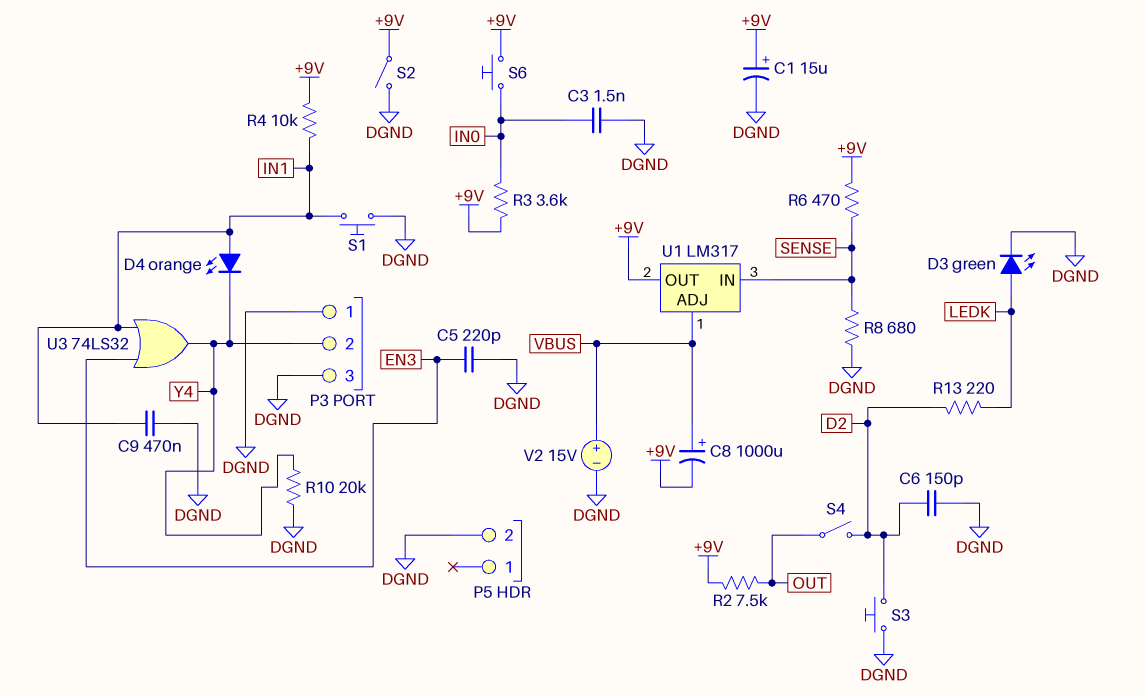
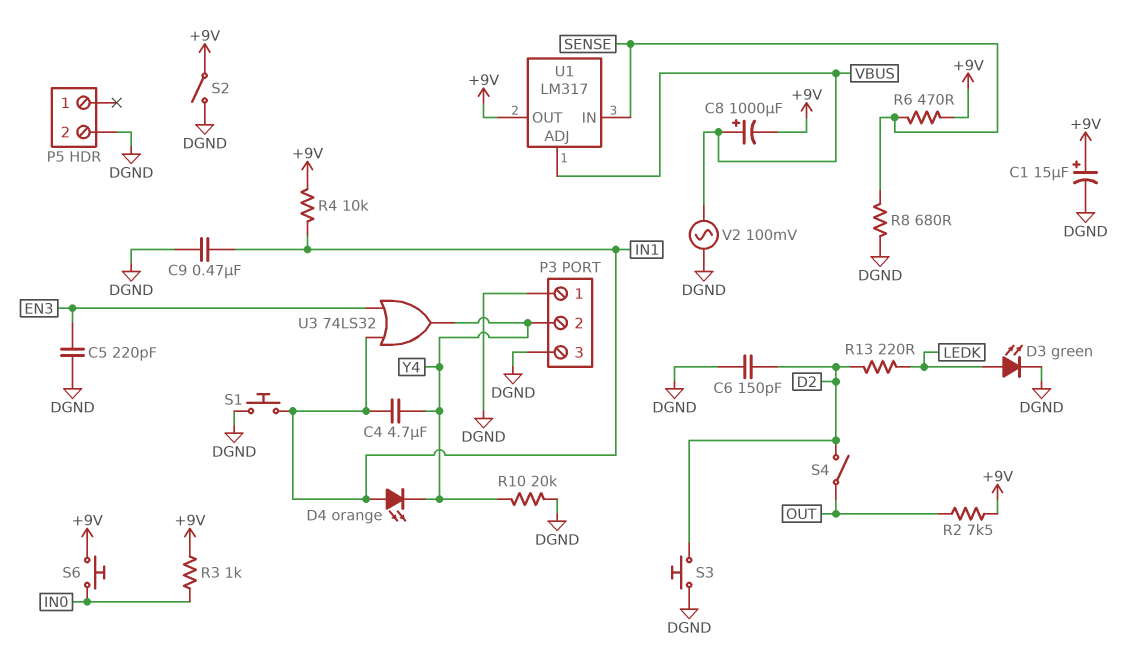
C3: 1.5nF (DGND, IN0) -> none
C4: none -> 4.7uF (IN1, Y4)
R3: 3.6k (+9V, IN0) -> 1k (+9V, IN0)
V2: 15V (plus VBUS, minus DGND) -> AC 100mV (DGND, VBUS)

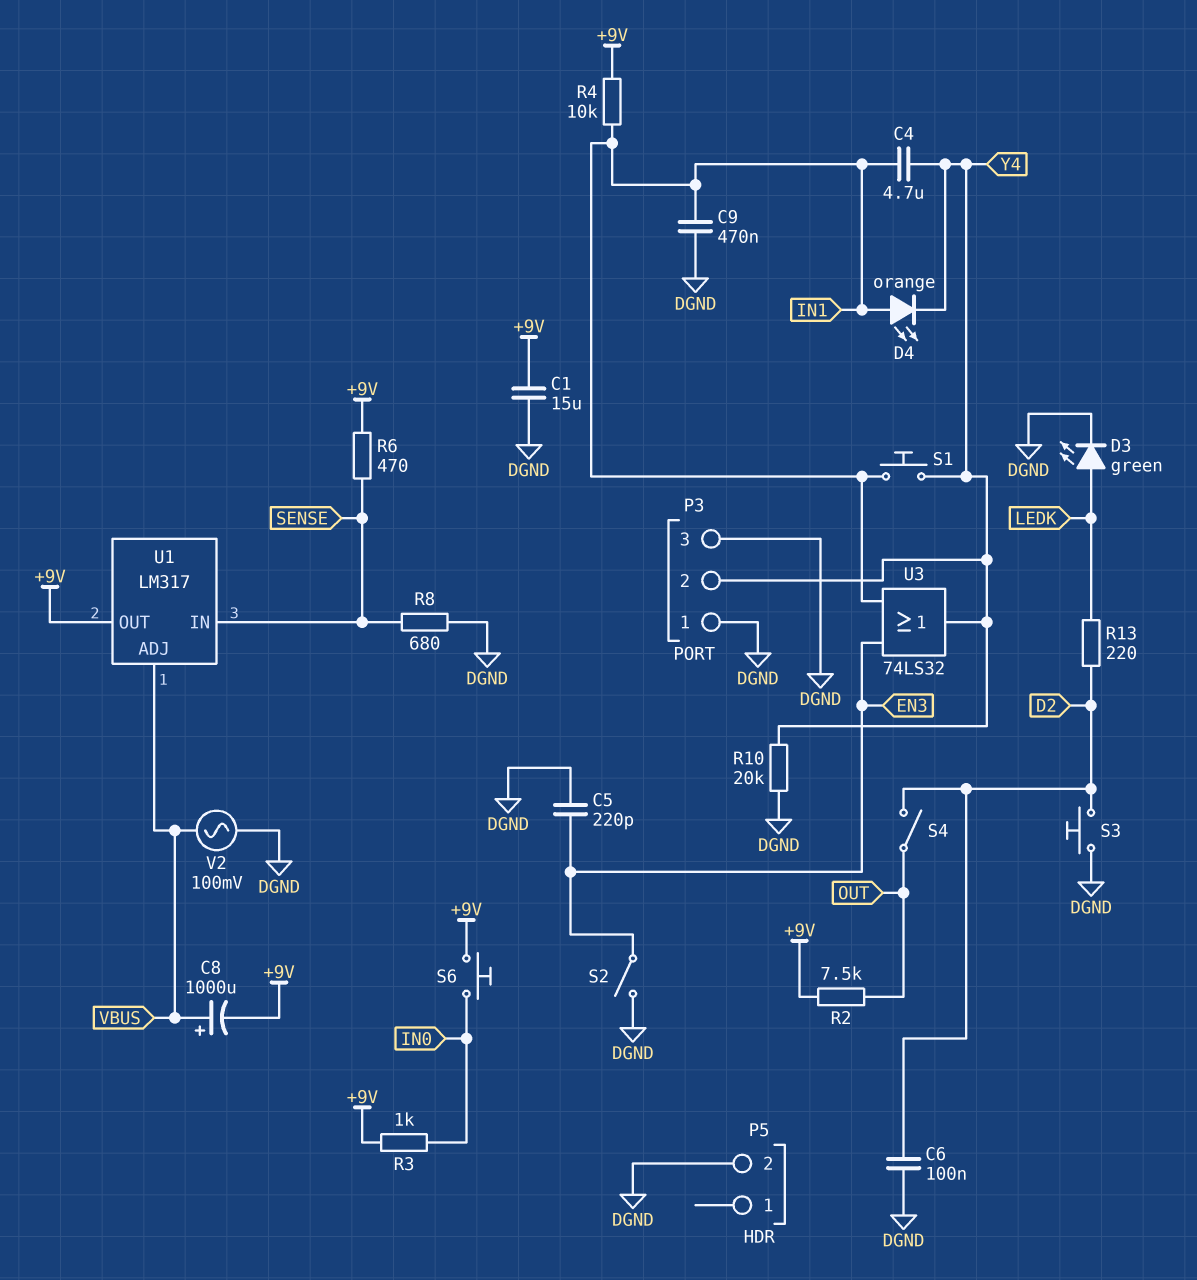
C1: 15uF (plus +9V, minus DGND) -> 15uF (+9V, DGND)
C6: 150pF (D2, DGND) -> 100nF (D2, DGND)
S1: button (DGND, IN1) -> button (IN1, Y4)
S2: switch (+9V, DGND) -> switch (DGND, EN3)

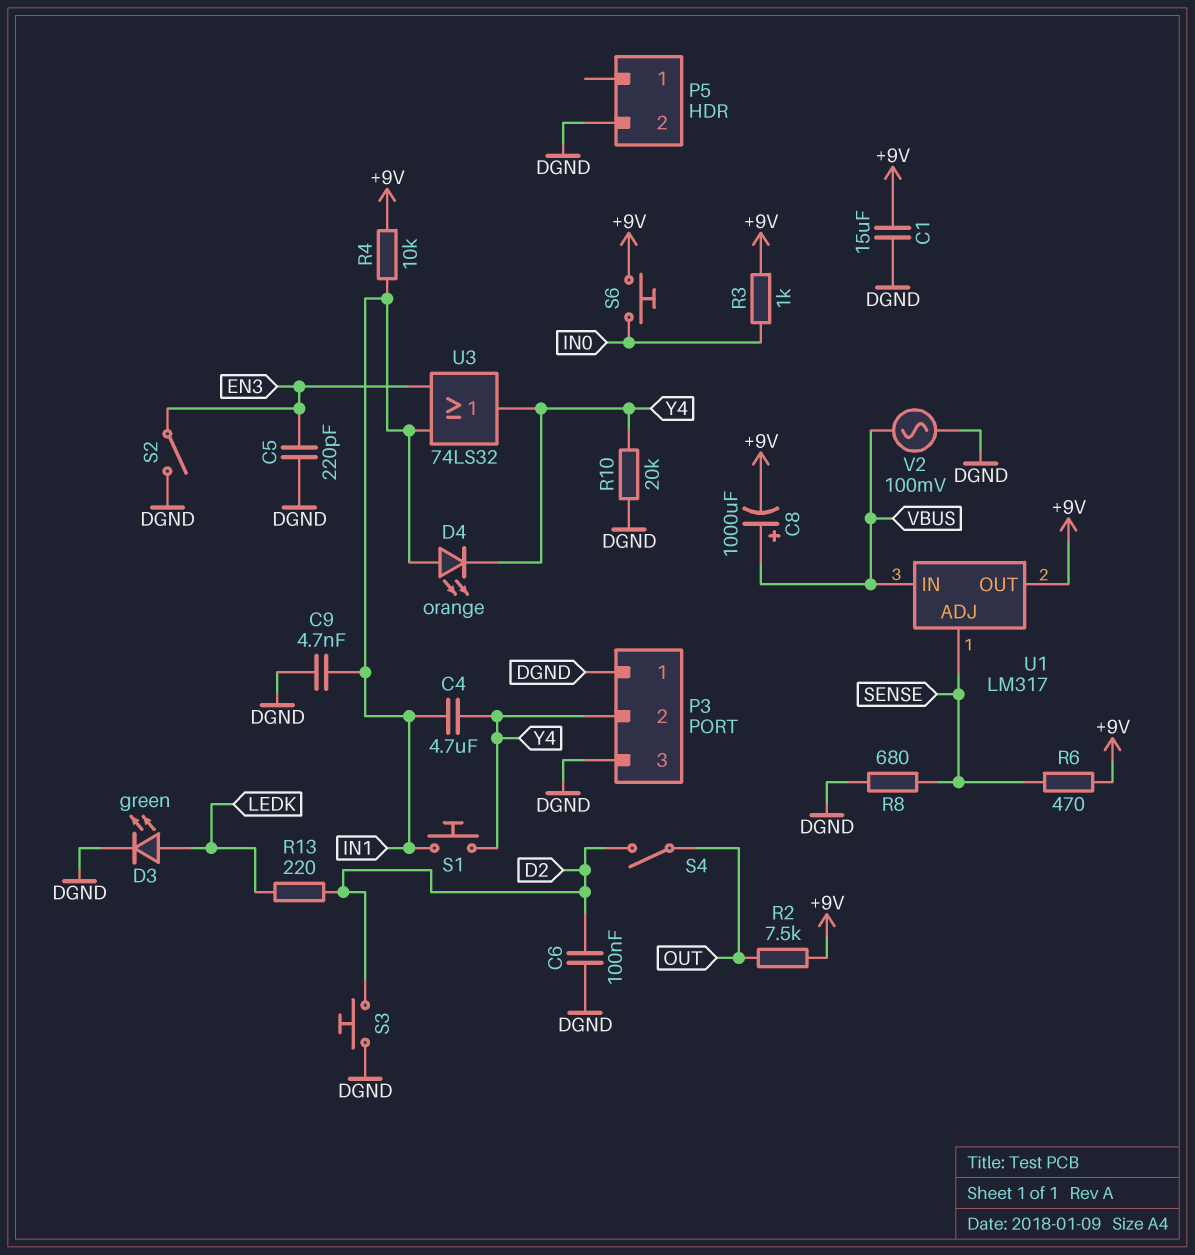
C9: 470nF (DGND, IN1) -> 4.7nF (DGND, IN1)
U1 pin ADJ: VBUS -> SENSE
U1 pin IN: SENSE -> VBUS

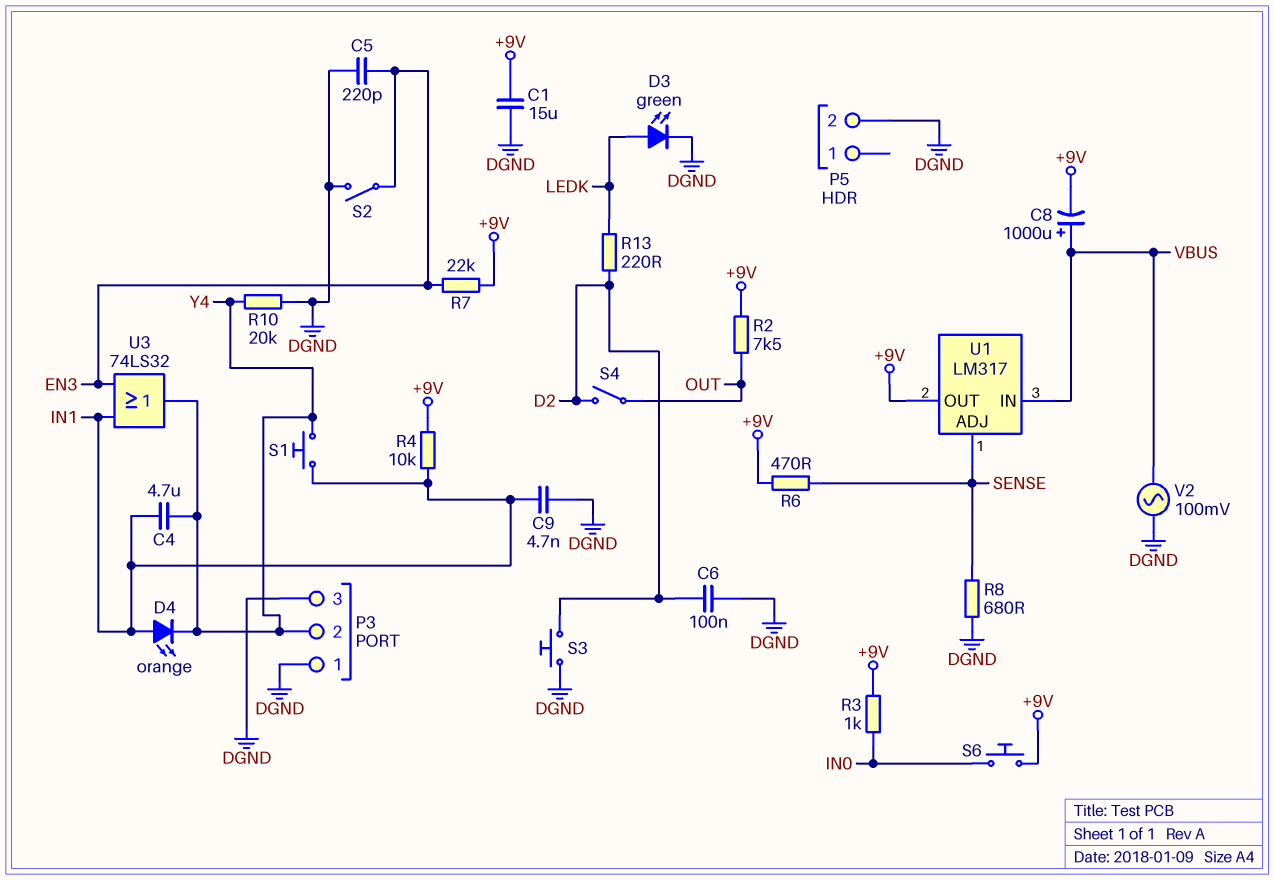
R7: none -> 22k (+9V, EN3)

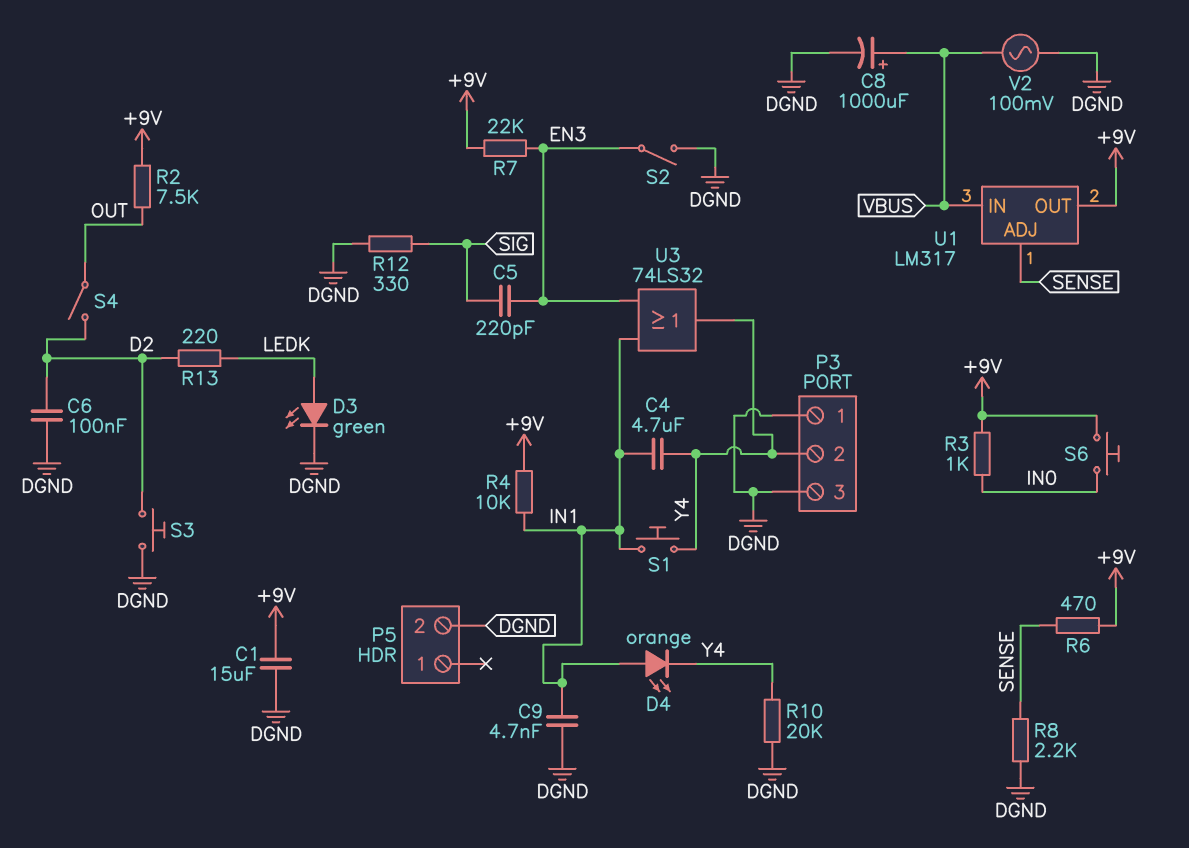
C5: 220pF (DGND, EN3) -> 220pF (EN3, SIG)
C8: 1000uF (plus VBUS, minus +9V) -> 1000uF (plus VBUS, minus DGND)
R8: 680 (DGND, SENSE) -> 2.2k (DGND, SENSE)
R12: none -> 330 (DGND, SIG)

